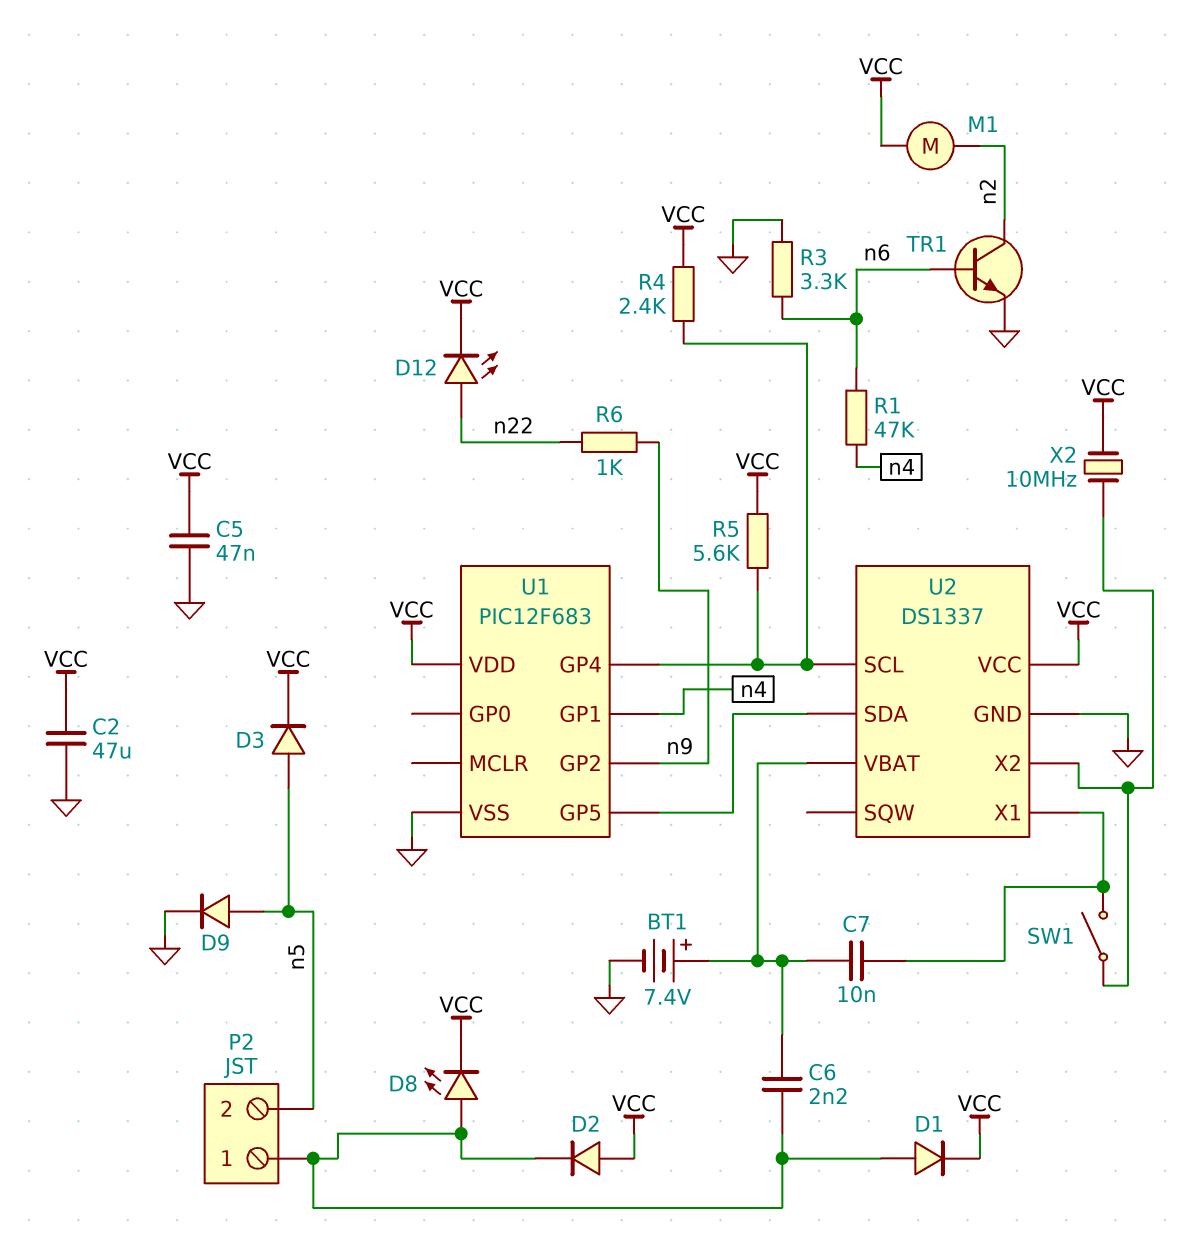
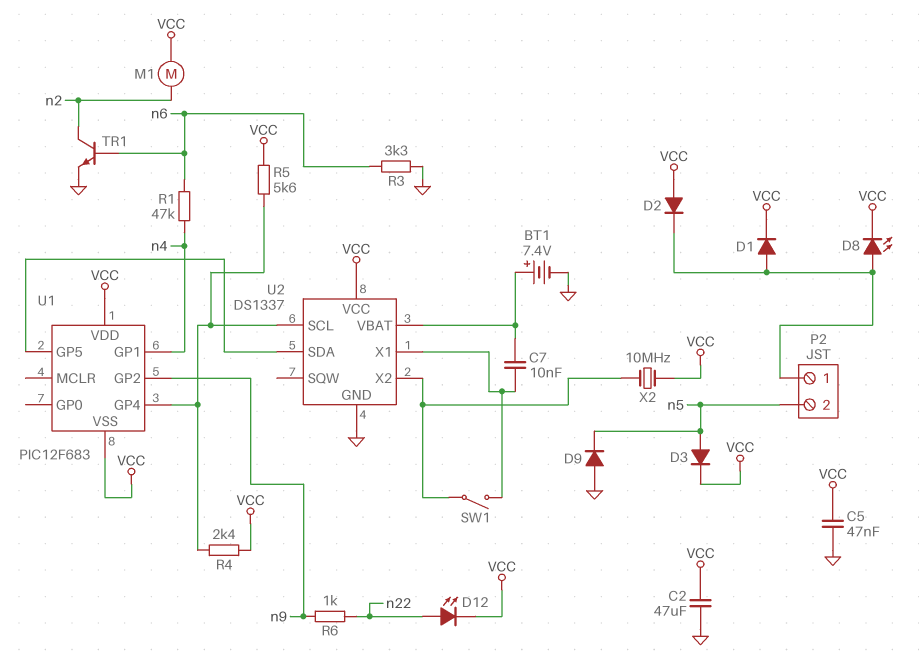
C6: 2.2nF (P2/1, U2/VBAT) -> none
D9: diode (A n5, K GND) -> diode (A GND, K n5)
U1 pin VSS: GND -> VCC

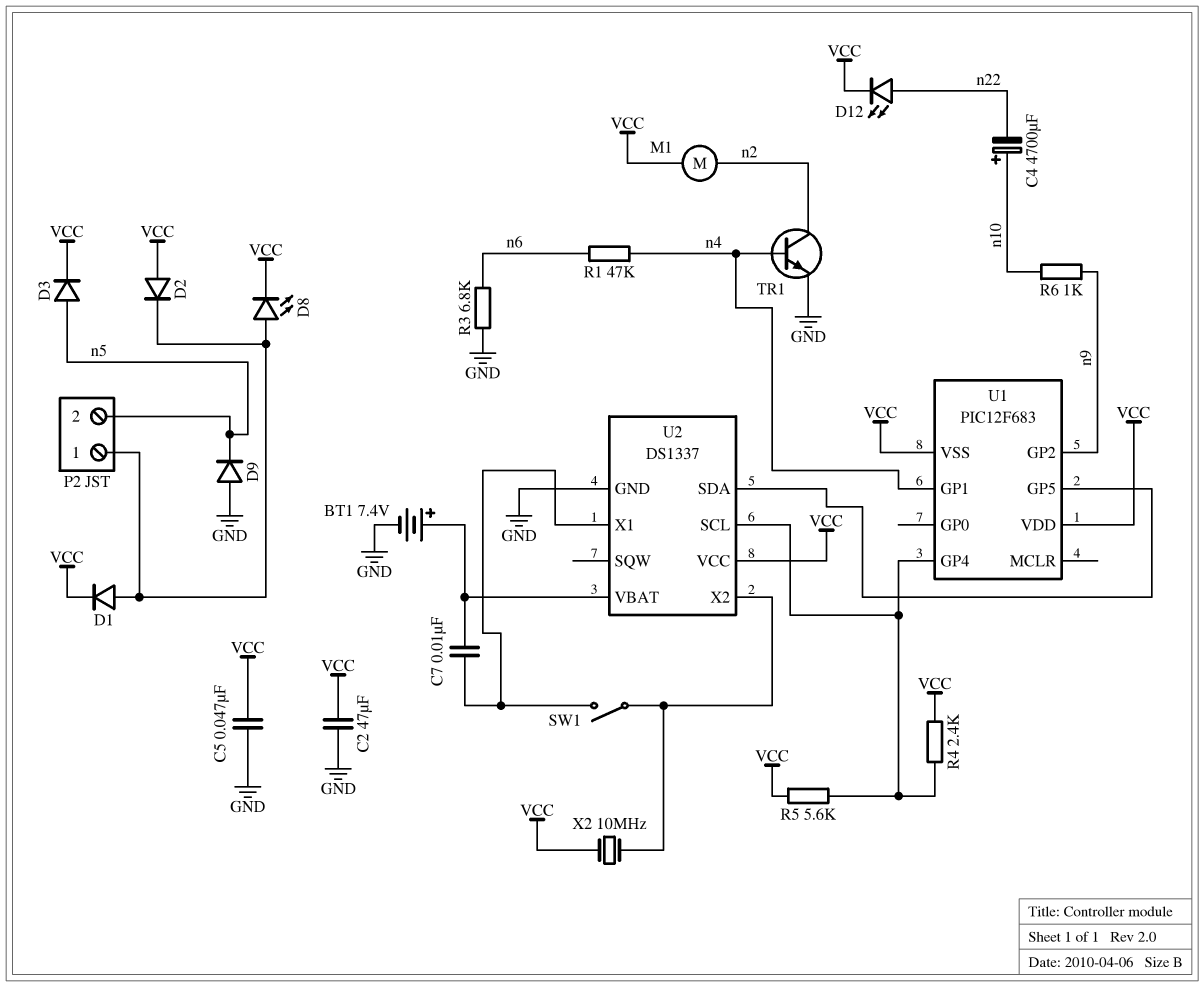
C4: none -> 4700uF (plus n10, minus n22)
R3: 3.3k (GND, n6) -> 6.8k (GND, n6)
R6: 1k (n9, n22) -> 1k (n9, n10)
TR1: NPN (B n6, C n2, E GND) -> NPN (B n4, C n2, E GND)

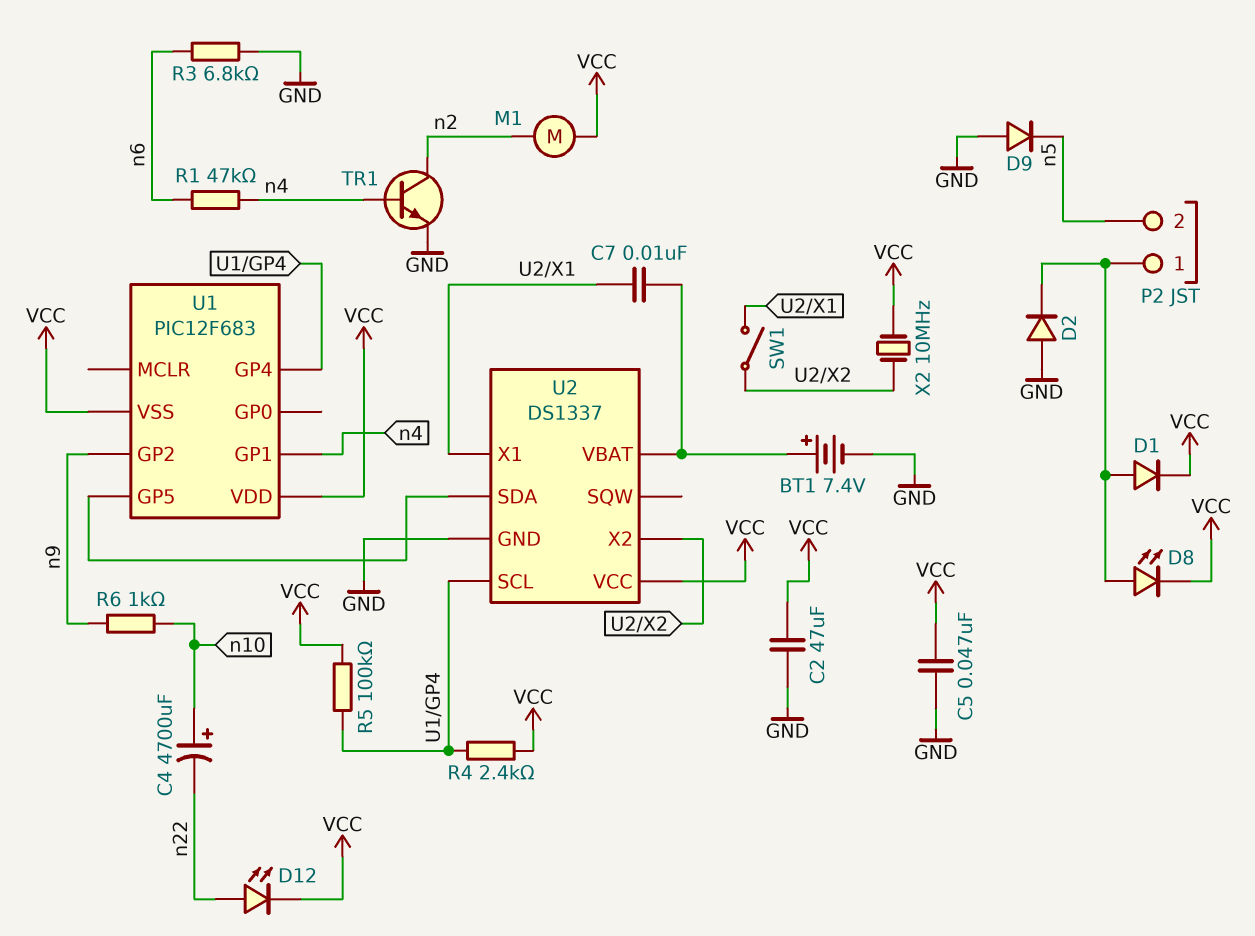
D2: diode (A VCC, K P2/1) -> diode (A GND, K P2/1)
D3: diode (A n5, K VCC) -> none
R5: 5.6k (U1/GP4, VCC) -> 100k (U1/GP4, VCC)

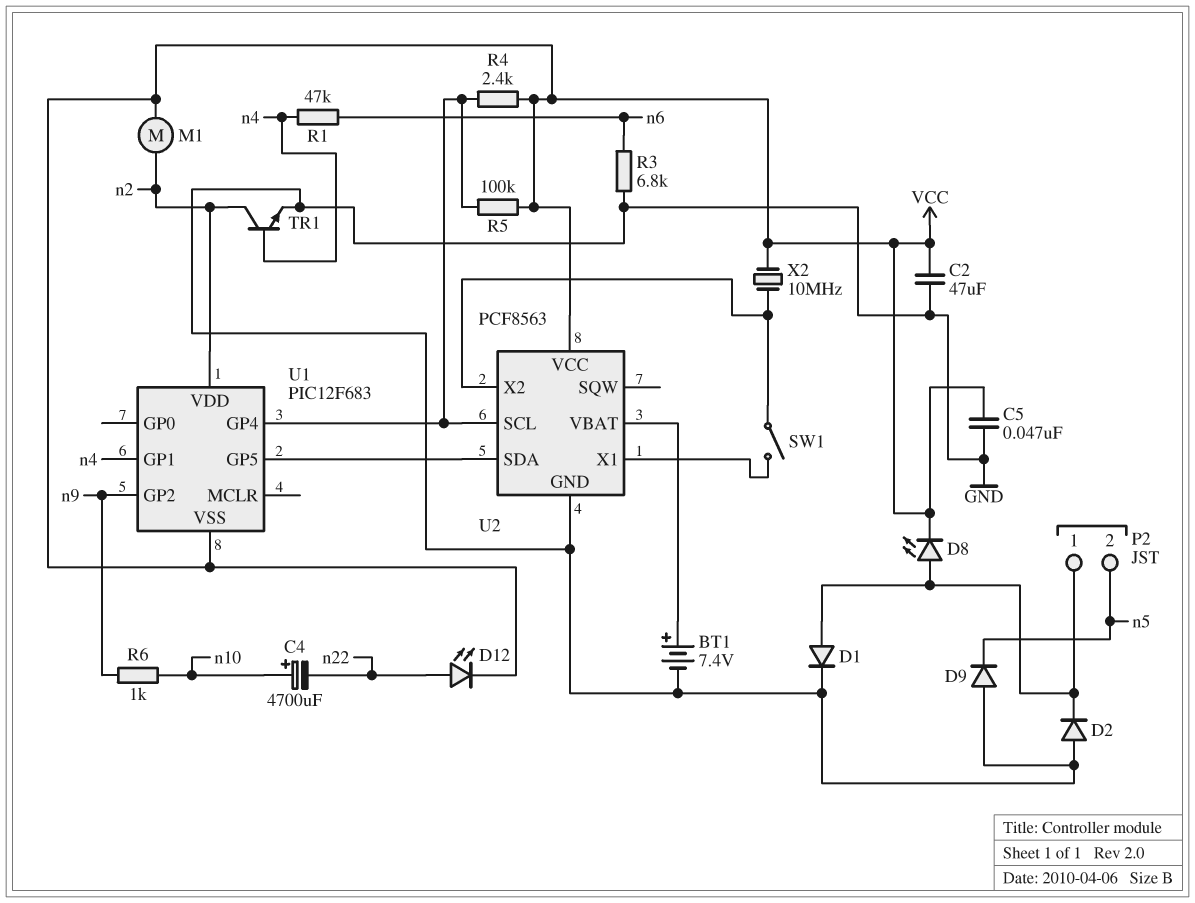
C7: 10nF (U2/VBAT, U2/X1) -> none
D1: diode (A P2/1, K VCC) -> diode (A P2/1, K GND)
U1 pin VDD: VCC -> n2
U2: DS1337 -> PCF8563

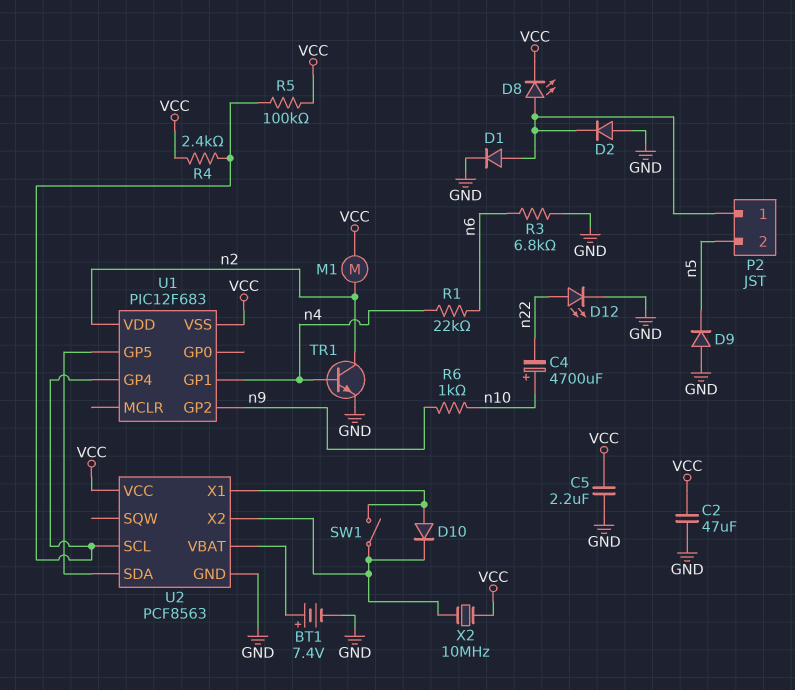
C5: 47nF (GND, VCC) -> 2.2uF (GND, VCC)
D10: none -> diode (A U2/X1, K U2/X2)
D12: LED (A n22, K VCC) -> LED (A n22, K GND)
R1: 47k (n4, n6) -> 22k (n4, n6)

